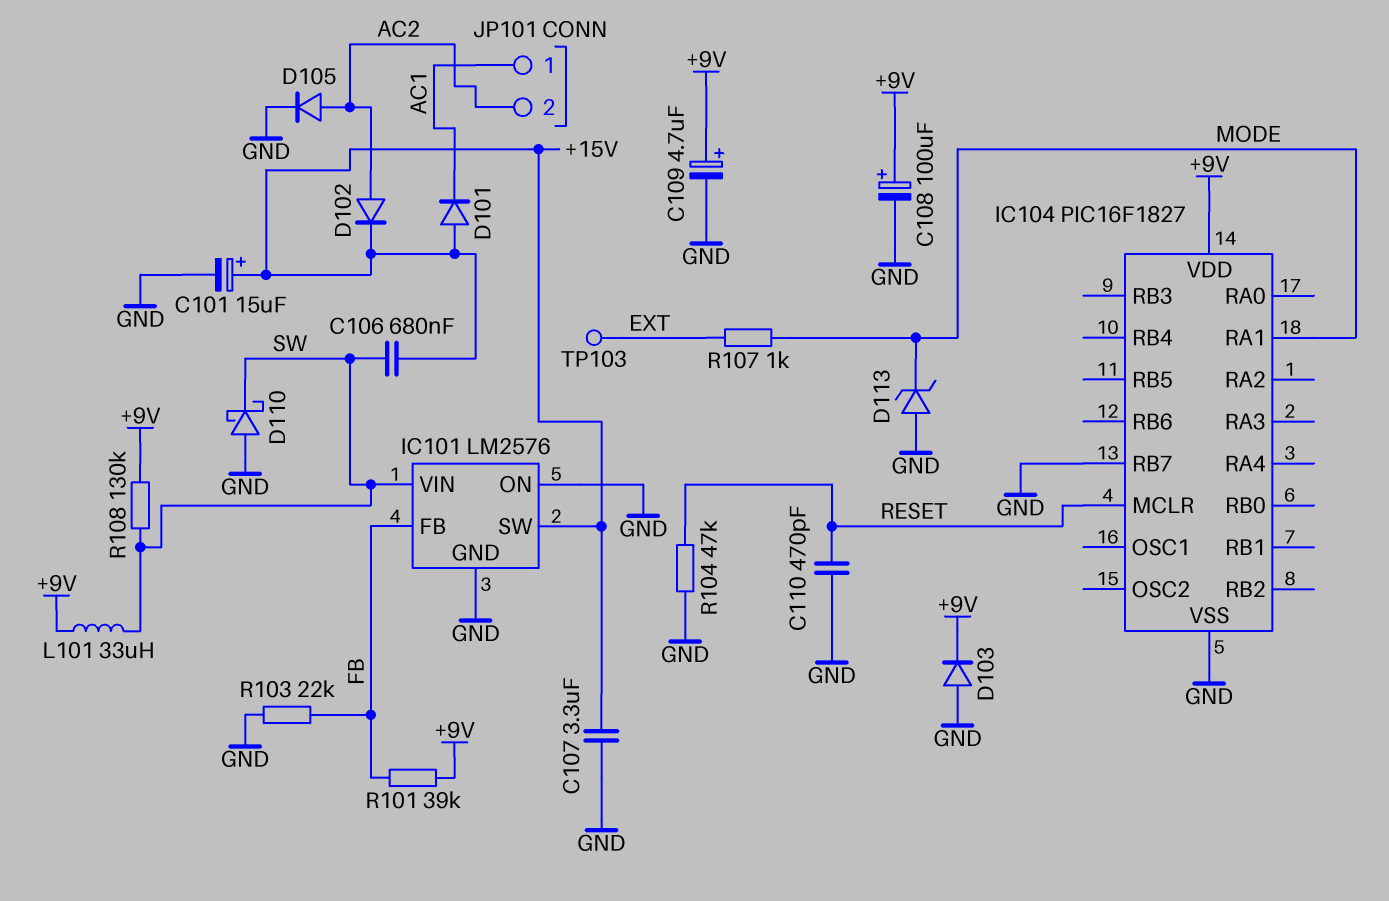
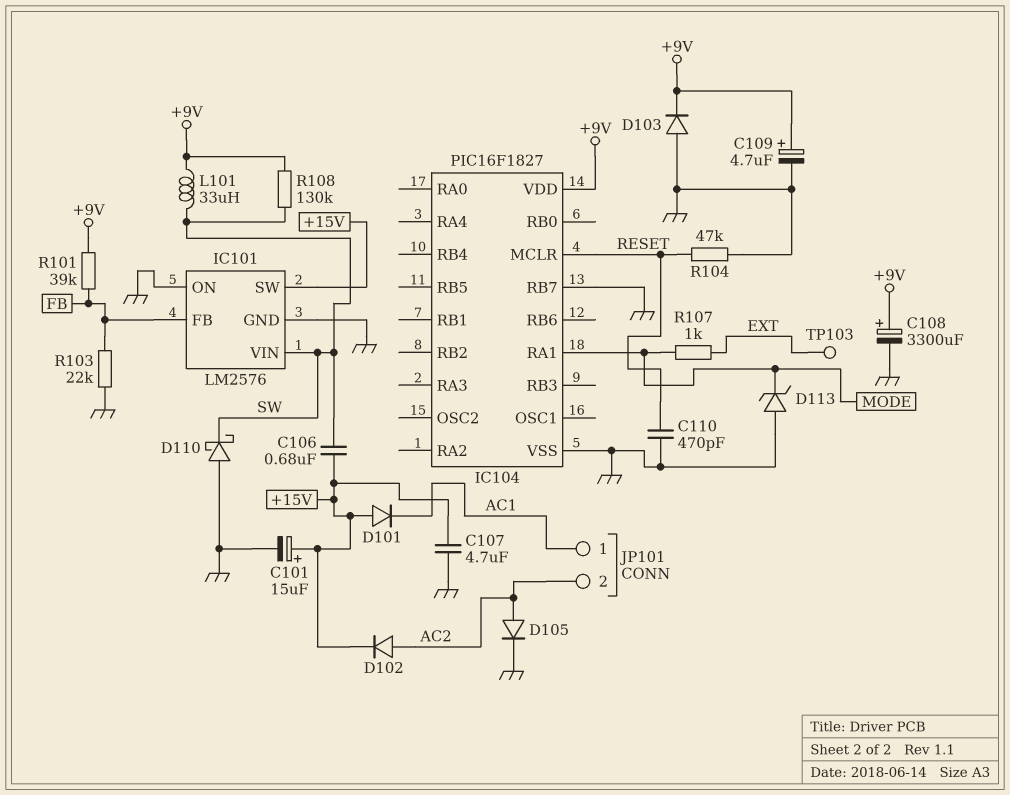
C107: 3.3uF (+15V, GND) -> 4.7uF (+15V, GND)
C108: 100uF (plus +9V, minus GND) -> 3300uF (plus +9V, minus GND)

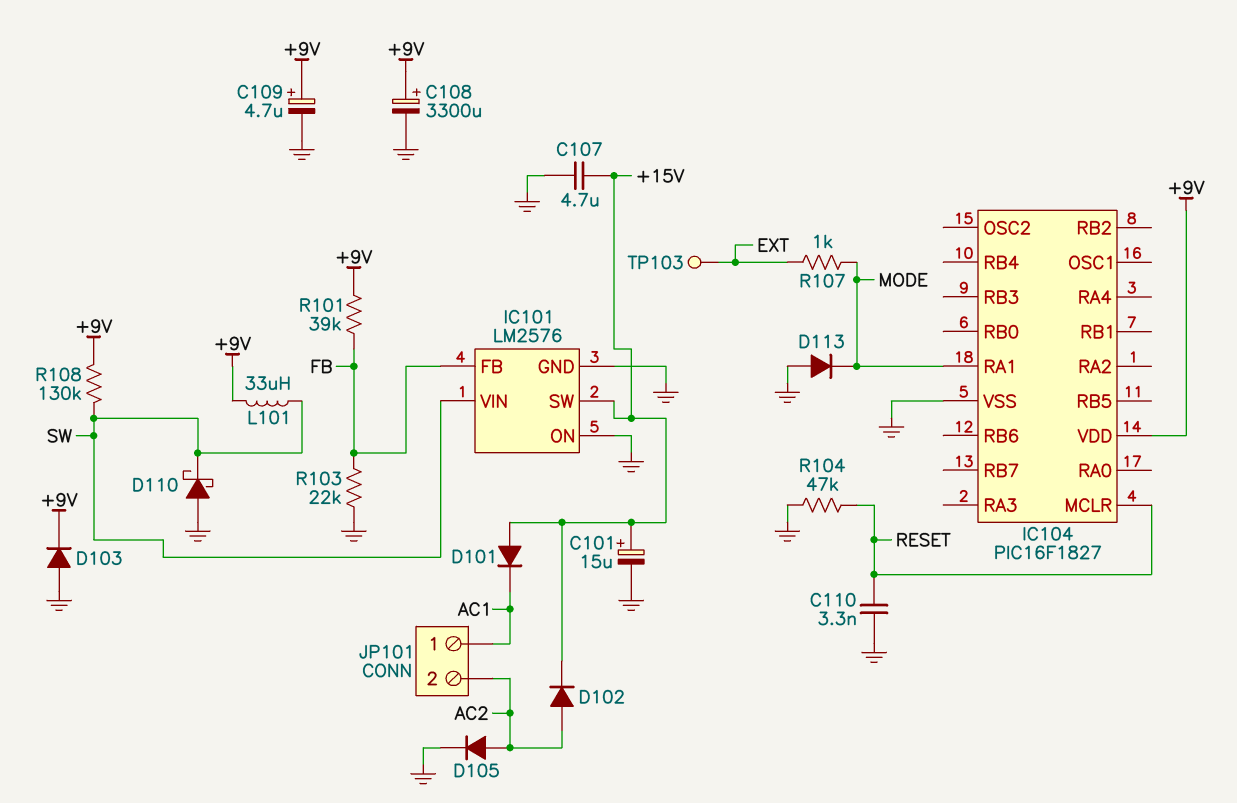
C106: 680nF (+15V, SW) -> none
C110: 470pF (GND, RESET) -> 3.3nF (GND, RESET)
D113: zener (A GND, K MODE) -> diode (A GND, K MODE)
IC104 pin RB7: GND -> none

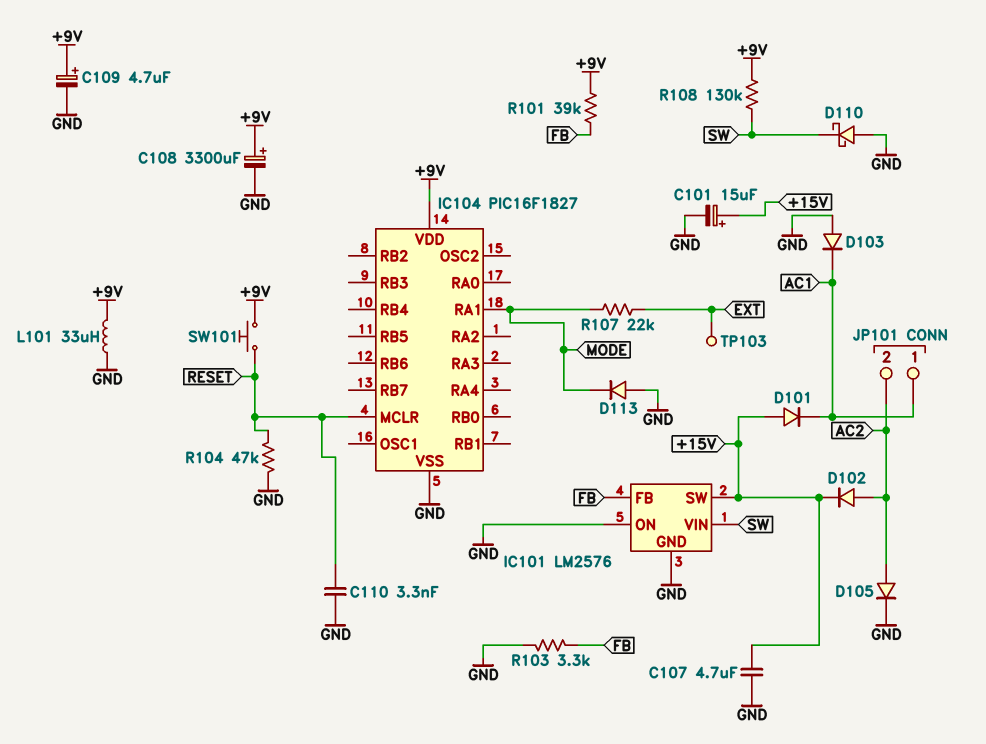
D103: diode (A GND, K +9V) -> diode (A GND, K AC1)
L101: 33uH (+9V, SW) -> 33uH (+9V, GND)
R103: 22k (FB, GND) -> 3.3k (FB, GND)
R107: 1k (EXT, MODE) -> 22k (EXT, MODE)
SW101: none -> button (+9V, RESET)

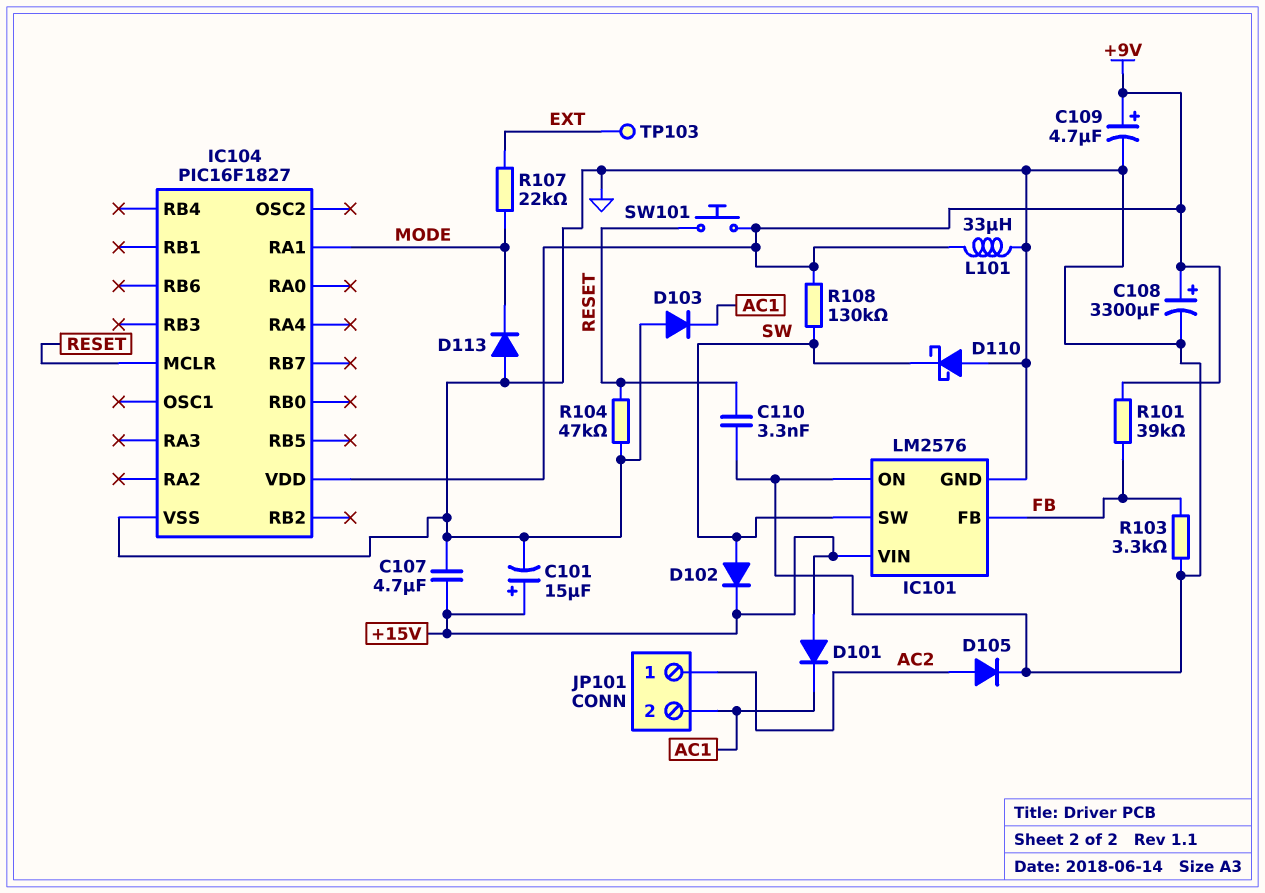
D102: diode (A AC2, K +15V) -> diode (A SW, K +15V)
IC101 pin SW: +15V -> SW
IC101 pin VIN: SW -> +15V
JP101 pin 1: AC1 -> AC2
JP101 pin 2: AC2 -> AC1

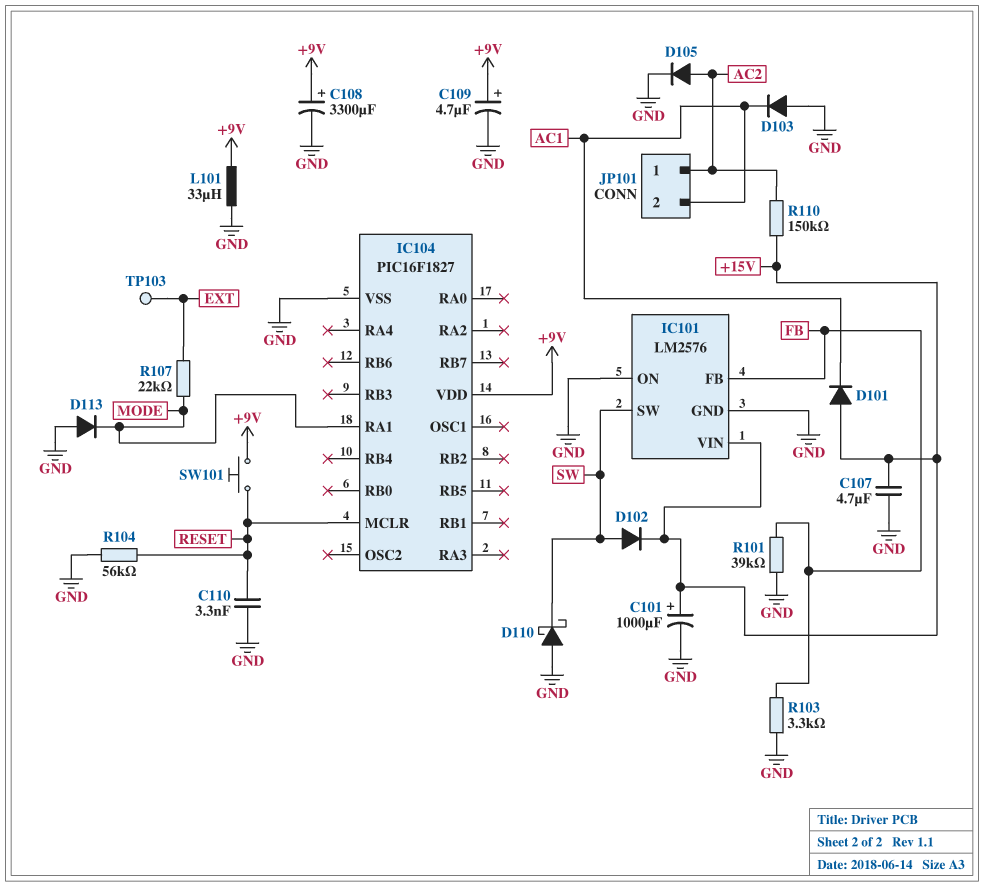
C101: 15uF (plus +15V, minus GND) -> 1000uF (plus +15V, minus GND)
R101: 39k (+9V, FB) -> 39k (FB, GND)
R104: 47k (GND, RESET) -> 56k (GND, RESET)
R108: 130k (+9V, SW) -> none
R110: none -> 150k (+15V, AC2)

